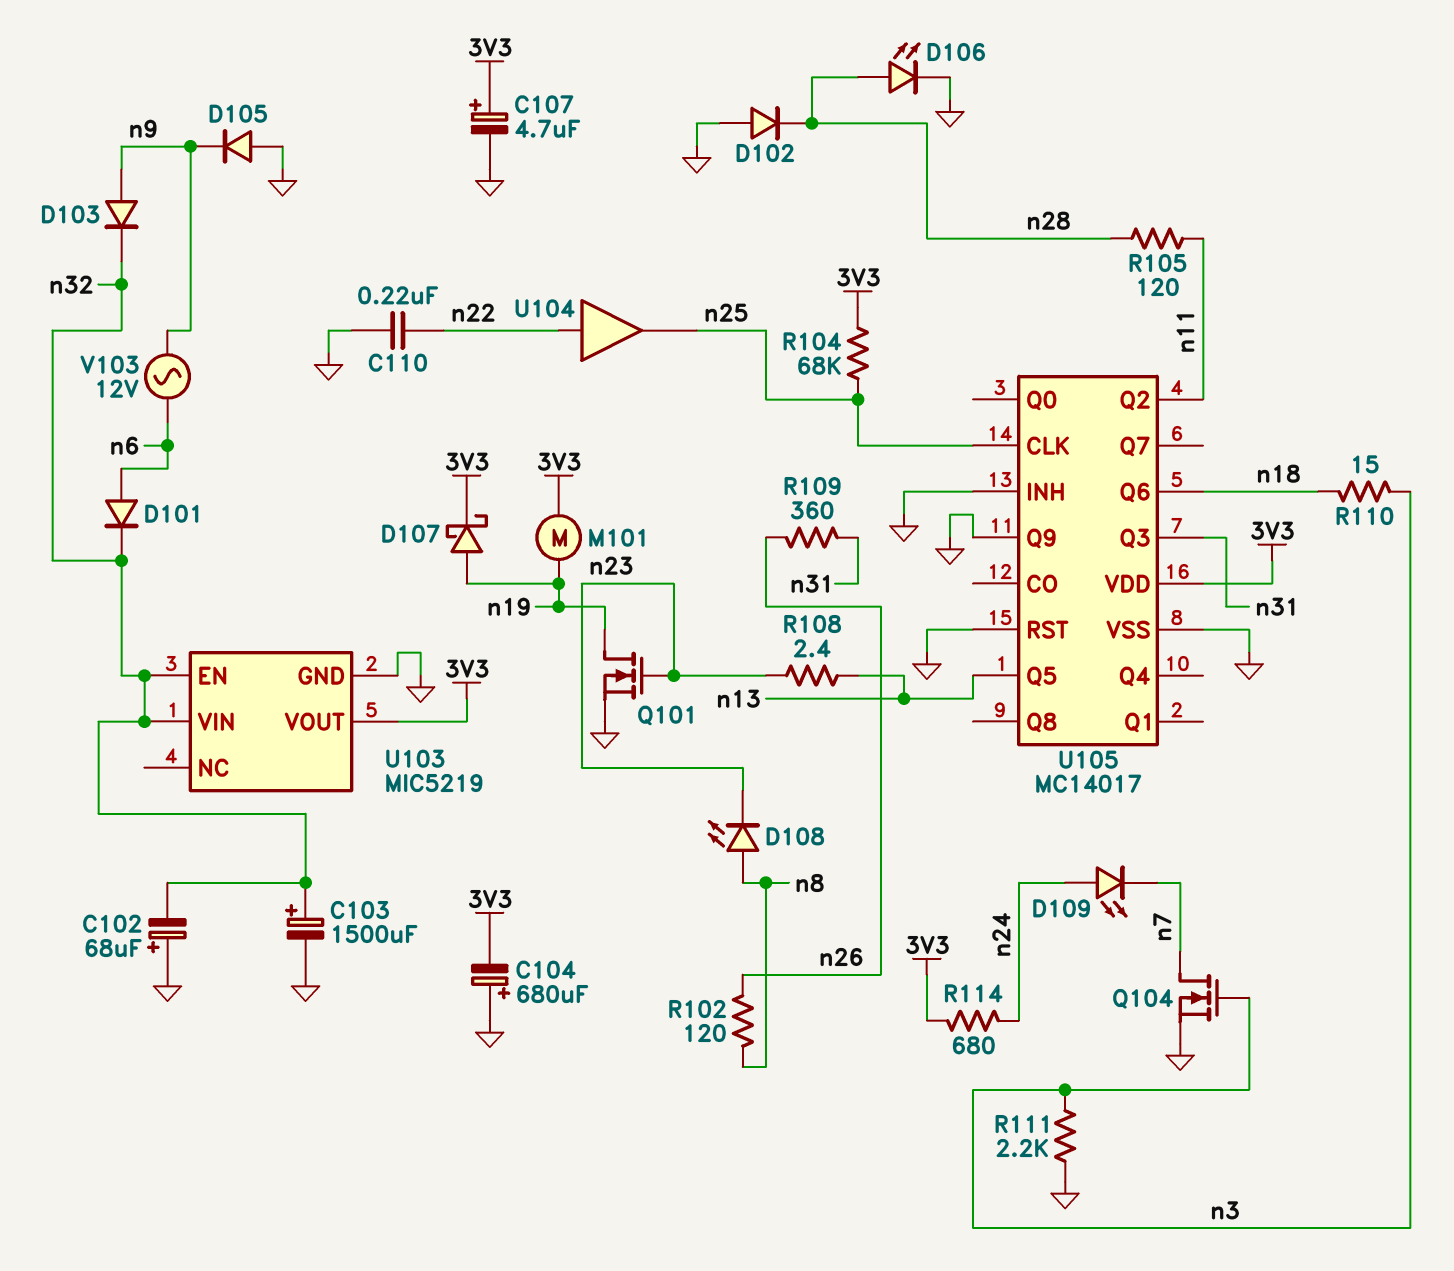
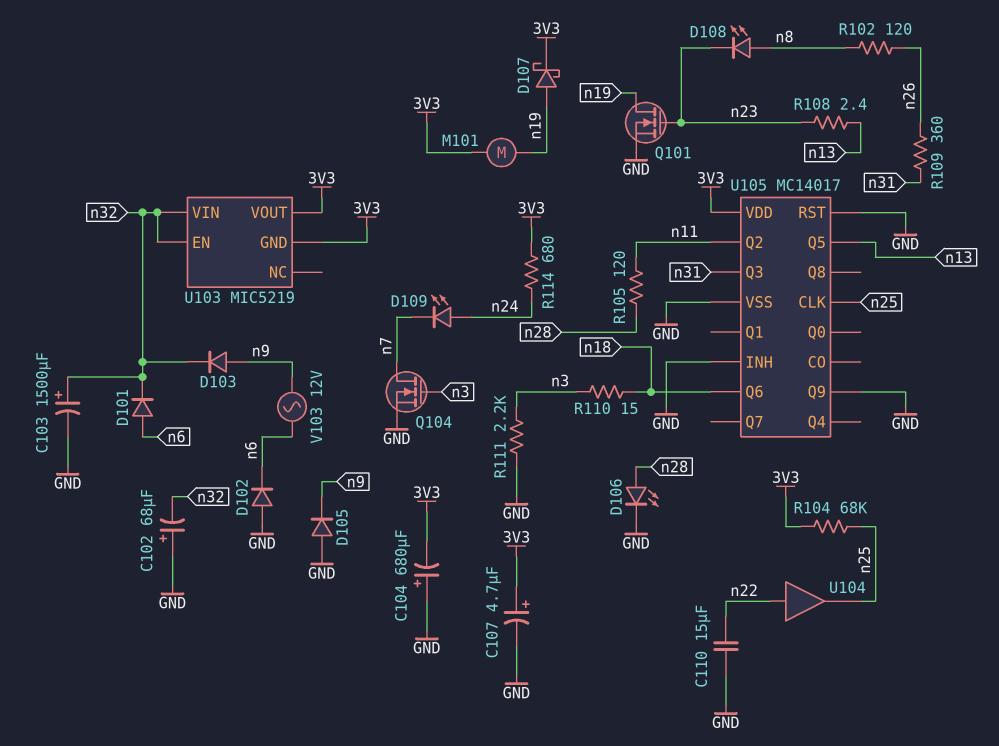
C110: 220nF (GND, n22) -> 15uF (GND, n22)
D102: diode (A GND, K n28) -> diode (A GND, K n6)
U103 pin GND: GND -> 3V3

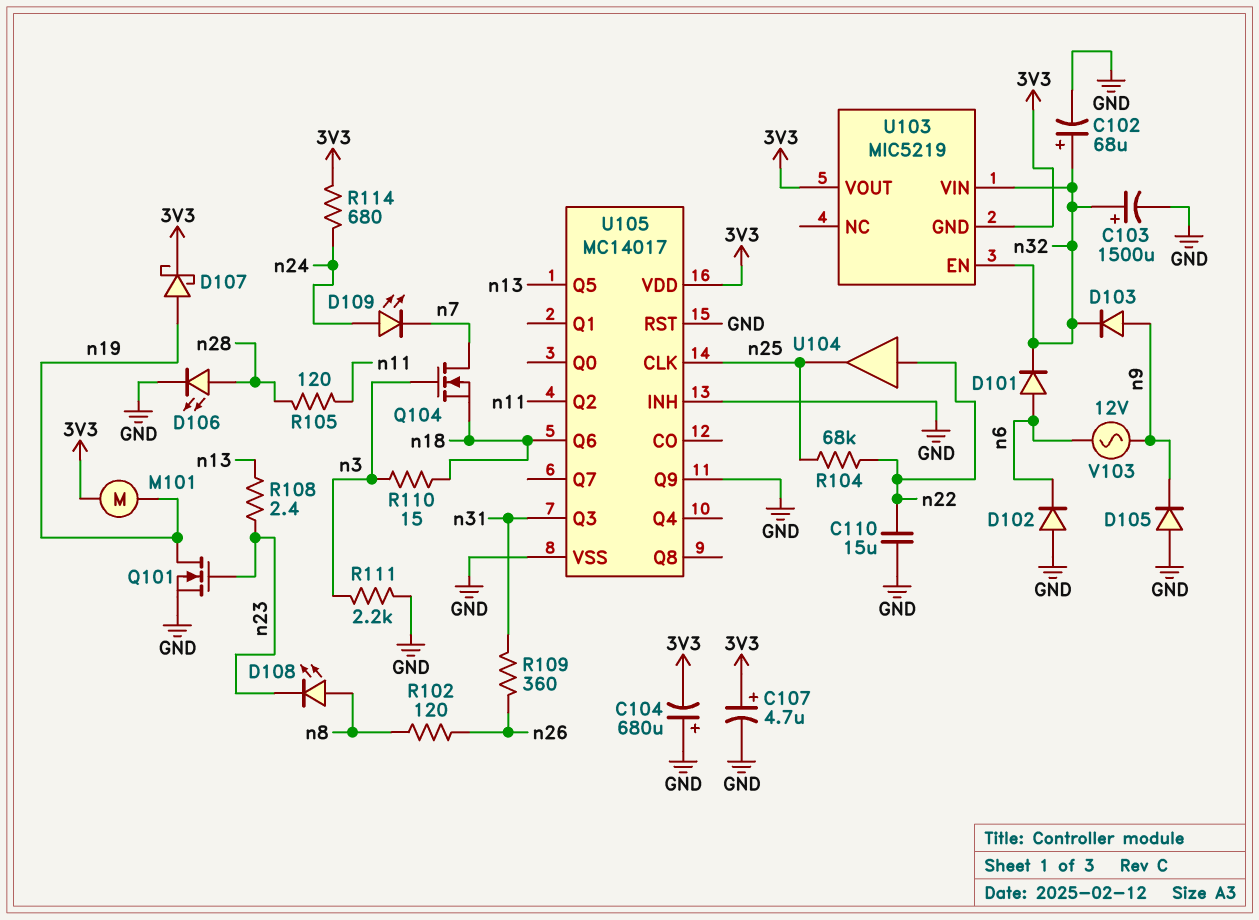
C102: 68uF (plus GND, minus n32) -> 68uF (plus n32, minus GND)
Q104: NMOS (G n3, D n7, S GND) -> NMOS (G n3, D n7, S n18)
R104: 68k (3V3, n25) -> 68k (n22, n25)

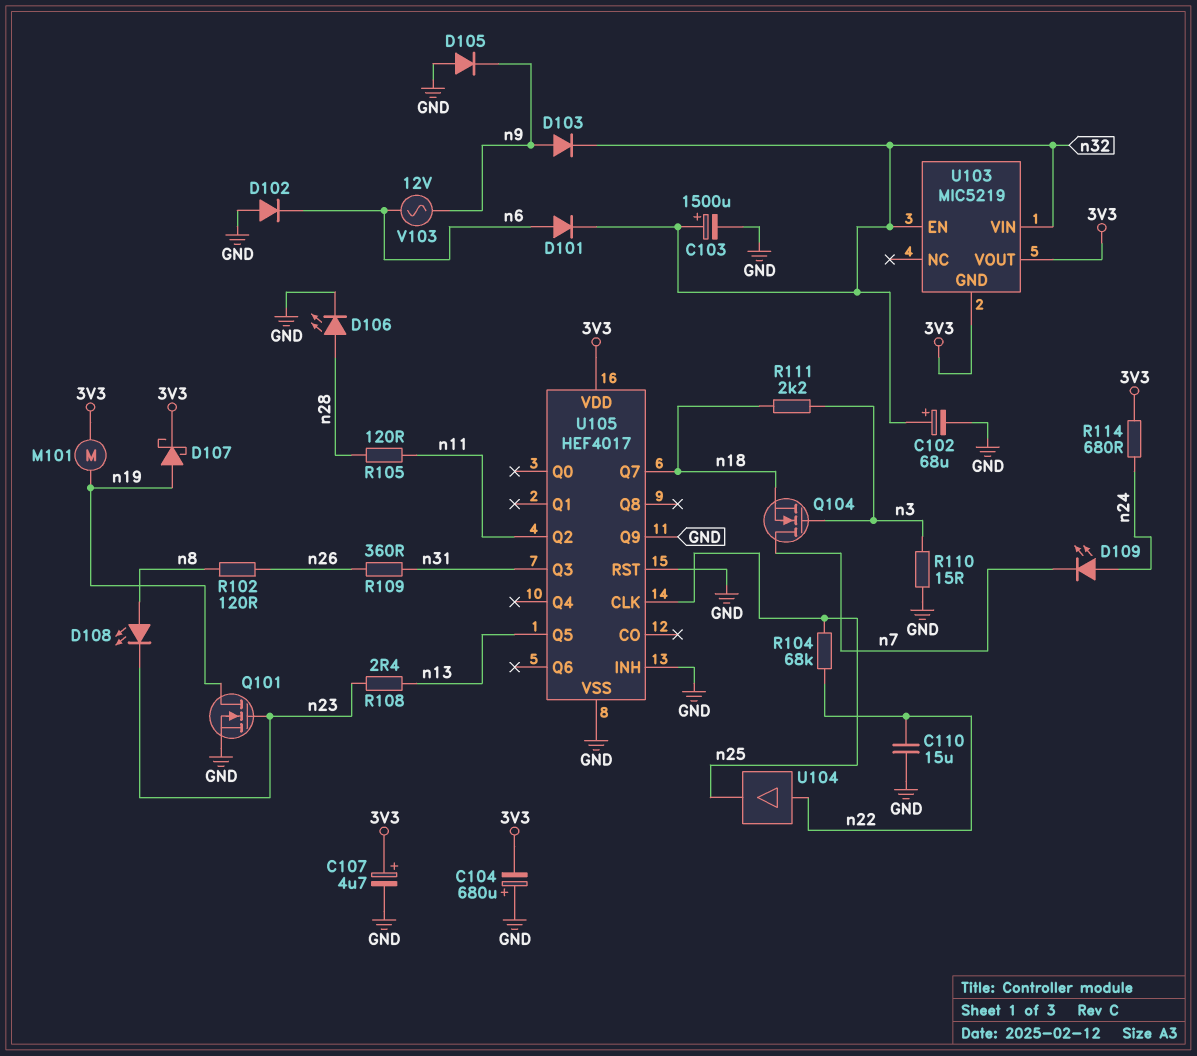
R110: 15 (n3, n18) -> 15 (GND, n3)
R111: 2.2k (GND, n3) -> 2.2k (n3, n18)
U105: MC14017 -> HEF4017
U105 pin Q6: n18 -> none
U105 pin Q7: none -> n18

